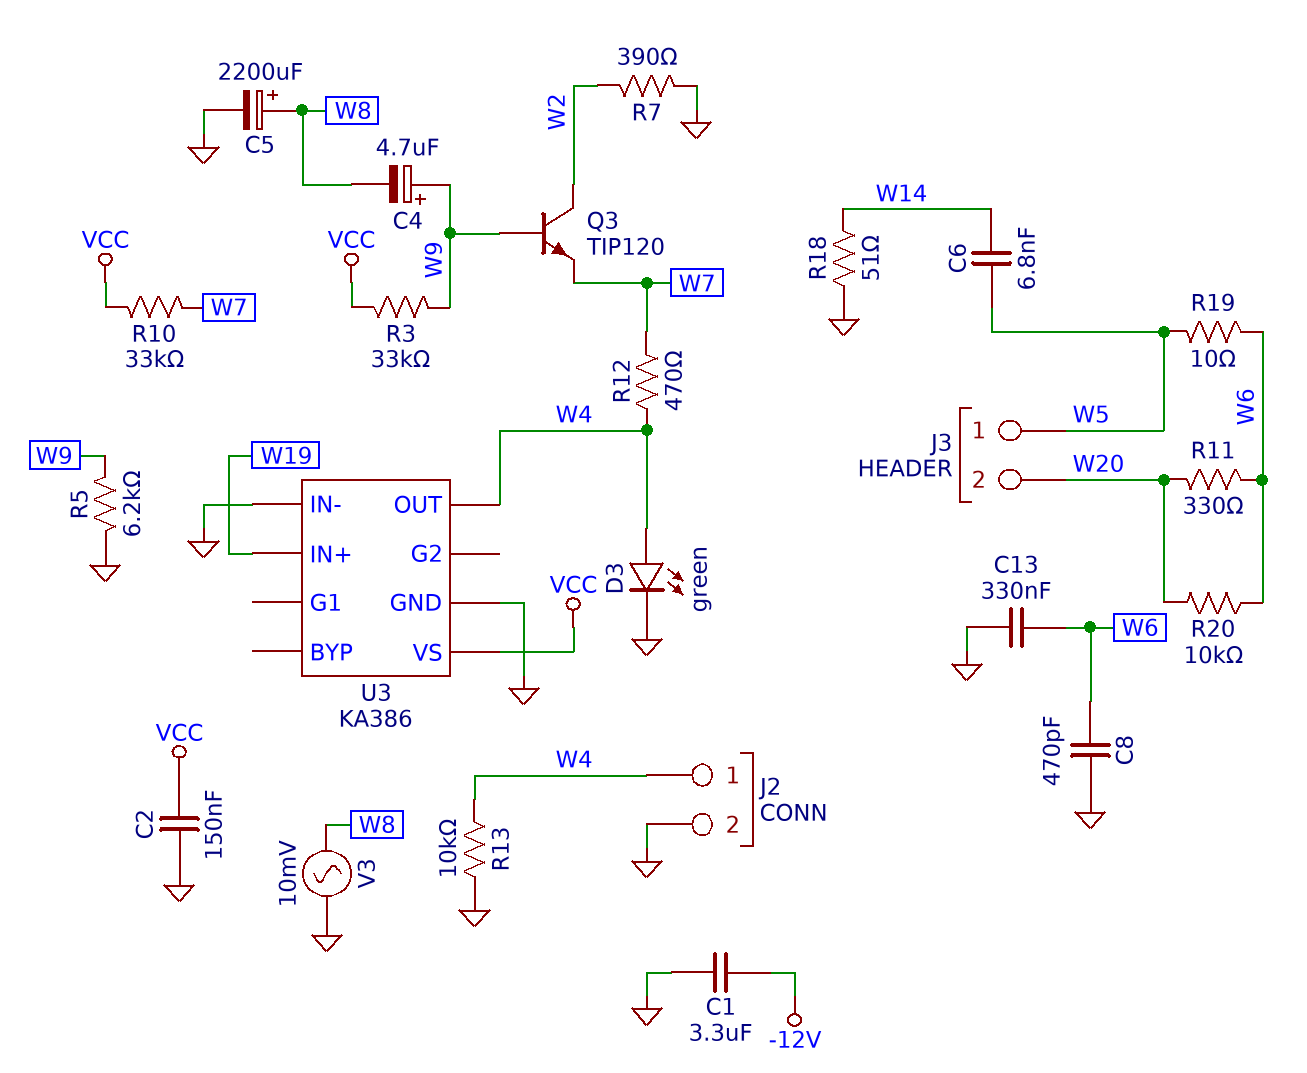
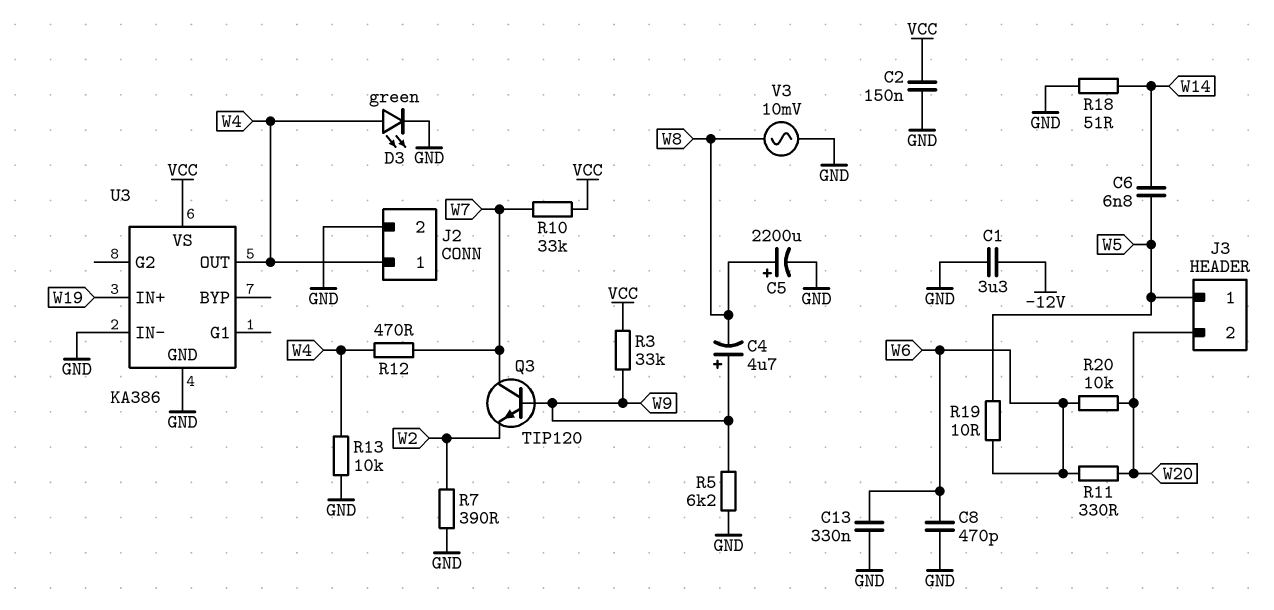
Q3: NPN TIP120 (B W9, C W2, E W7) -> NPN TIP120 (B W9, C W7, E W2)

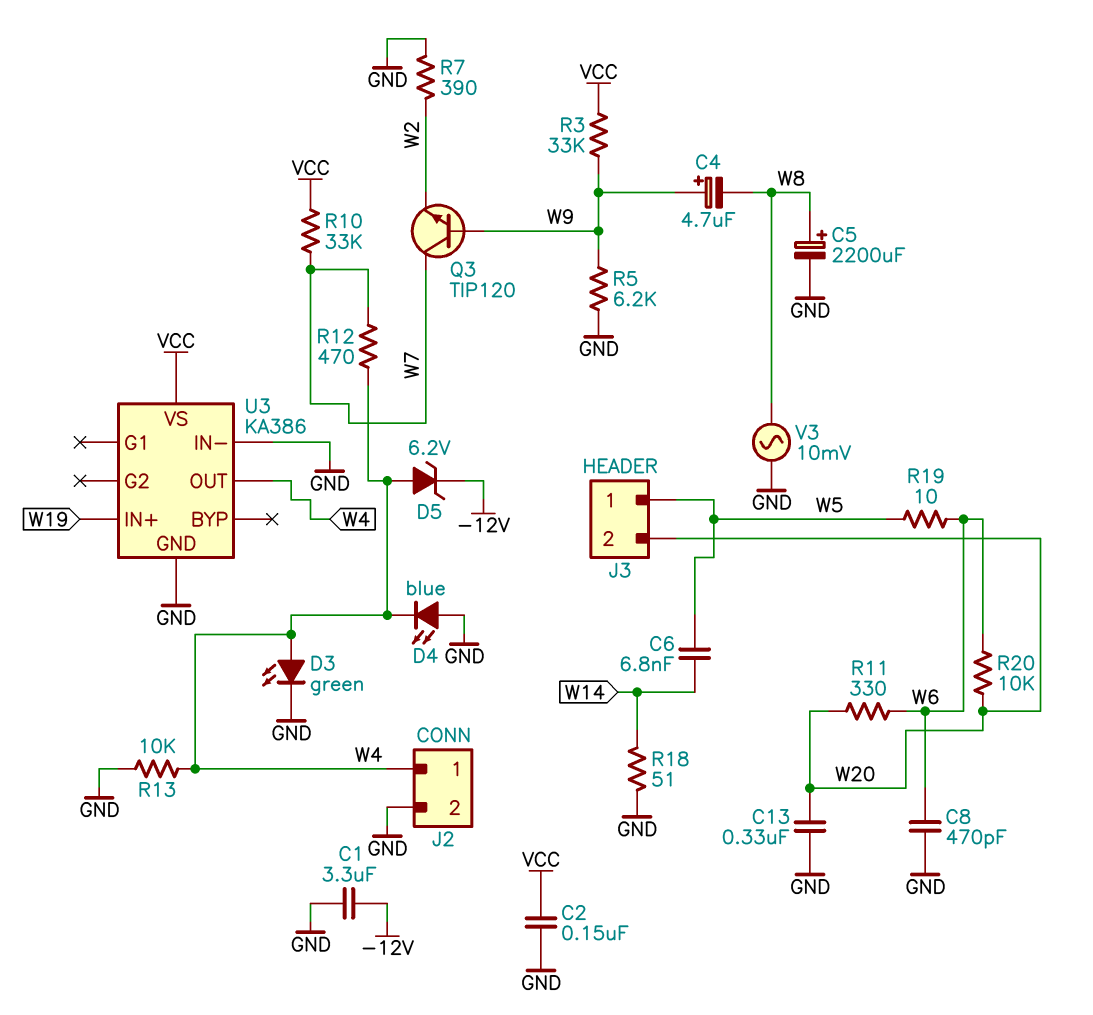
C13: 330nF (GND, W6) -> 330nF (GND, W20)
D4: none -> LED blue (A GND, K W4)
D5: none -> zener 6.2V (A W4, K -12V)

